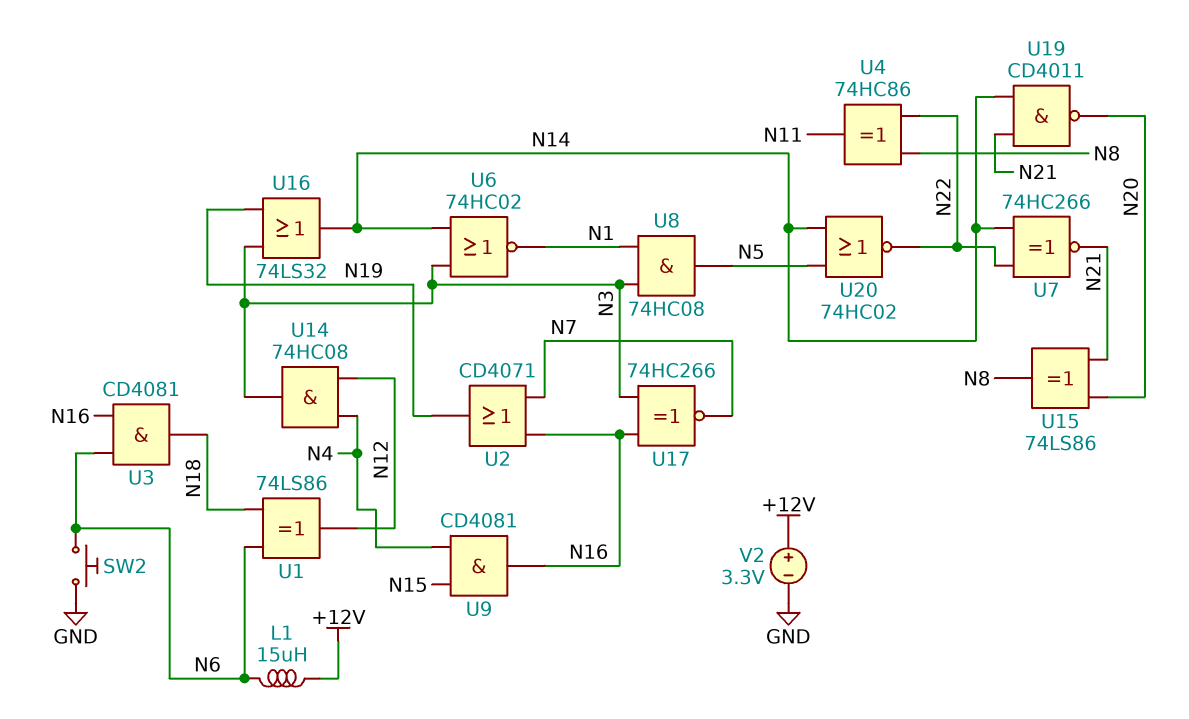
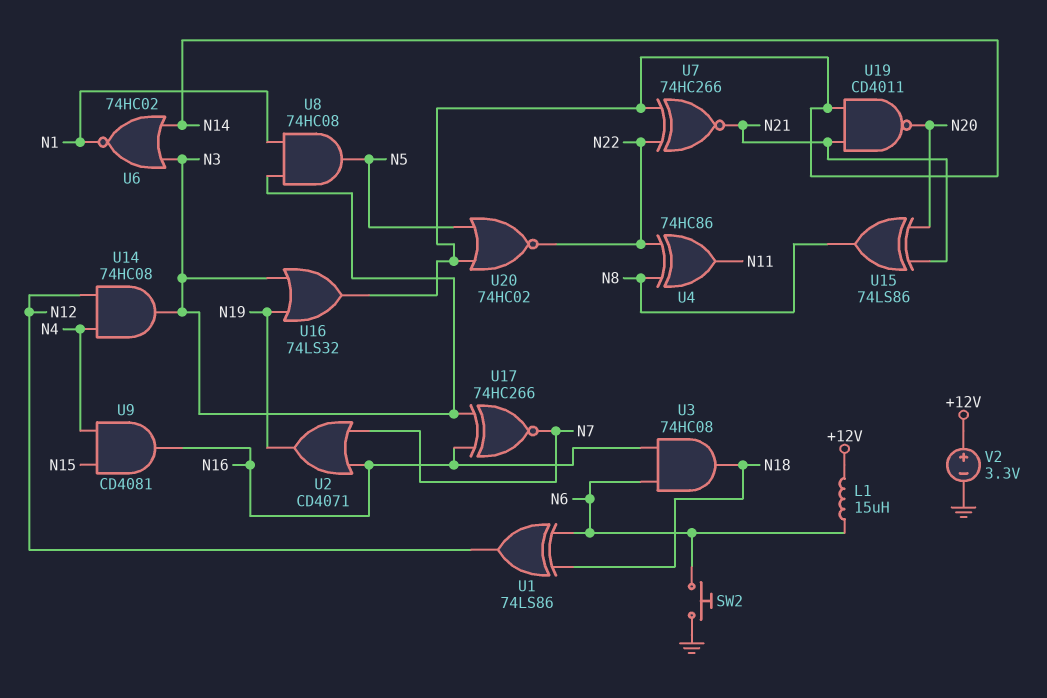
U3: AND CD4081 (in N6, in N16, out N18) -> AND 74HC08 (in N6, in N16, out N18)

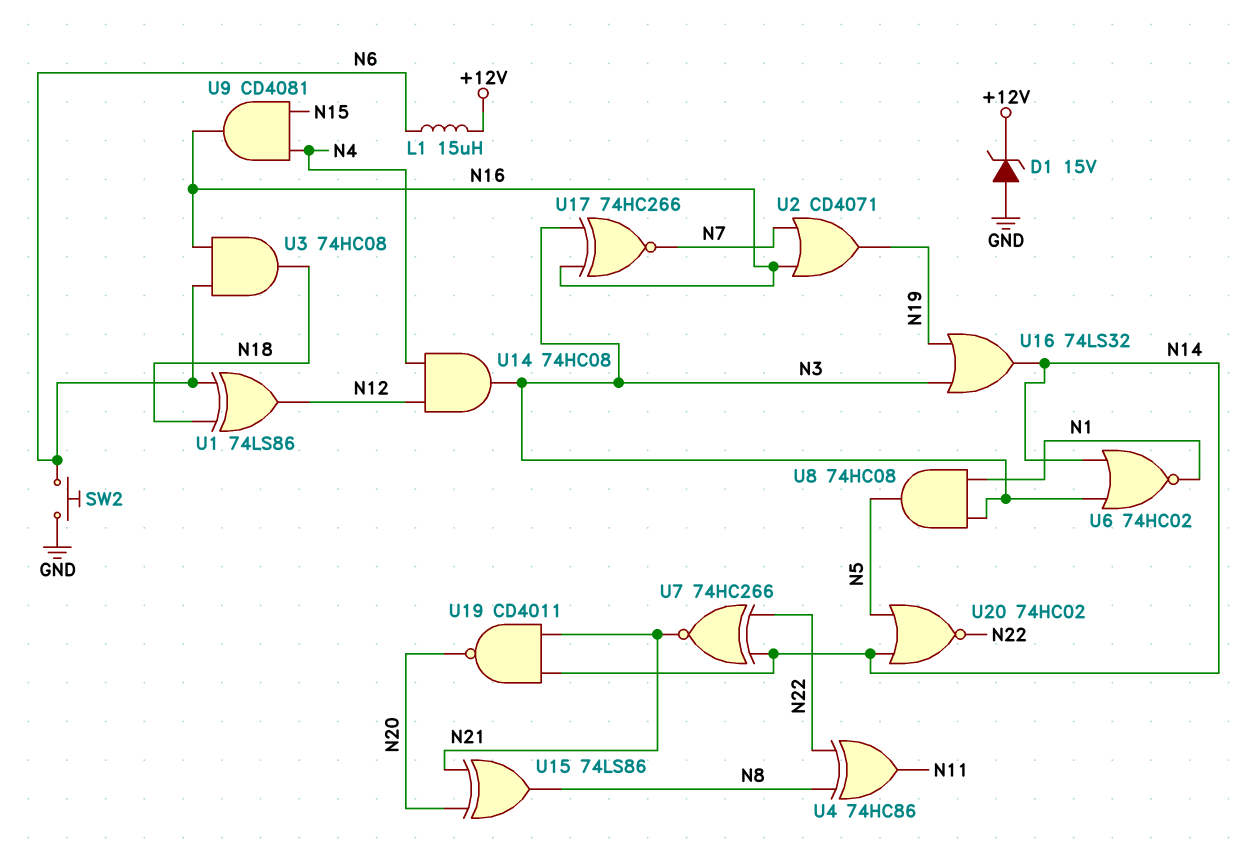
D1: none -> zener 15V (A GND, K +12V)
V2: 3.3V (plus +12V, minus GND) -> none

